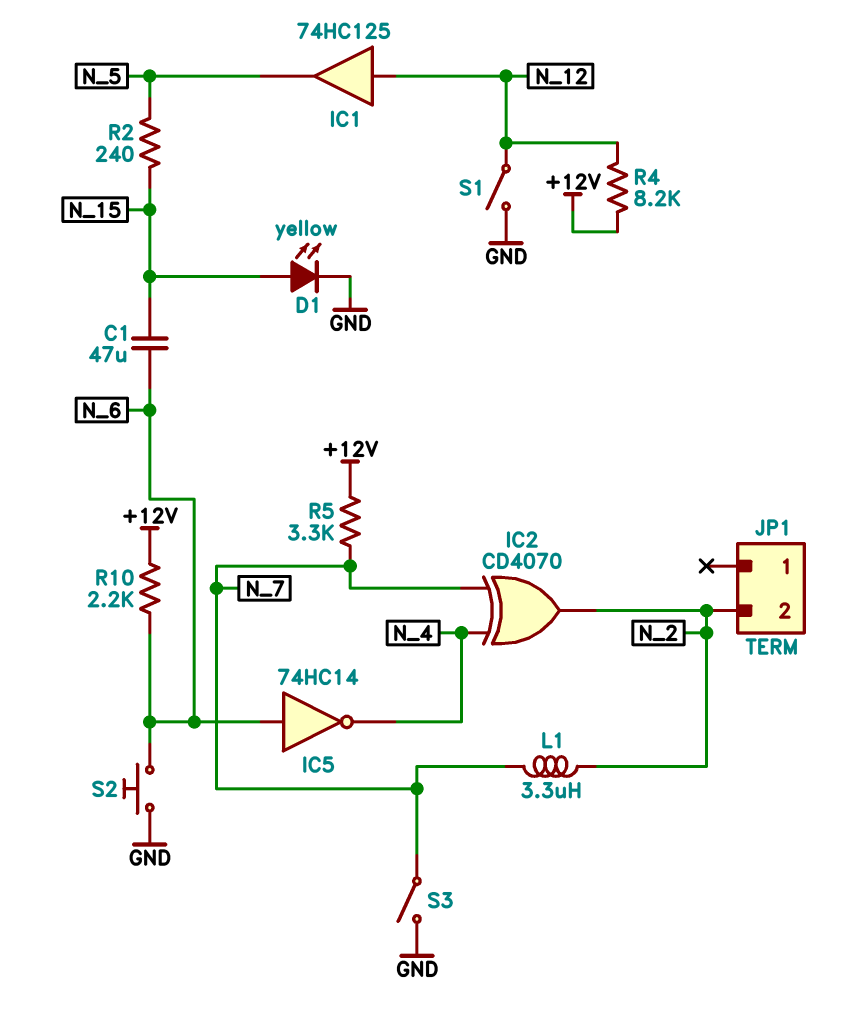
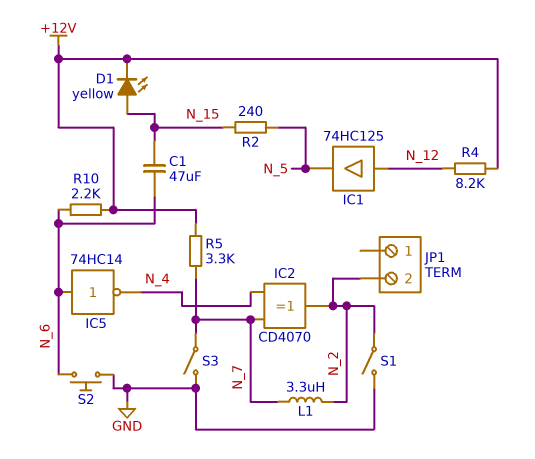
D1: LED yellow (A N_15, K GND) -> LED yellow (A N_15, K +12V)
S1: switch (GND, N_12) -> switch (GND, N_2)

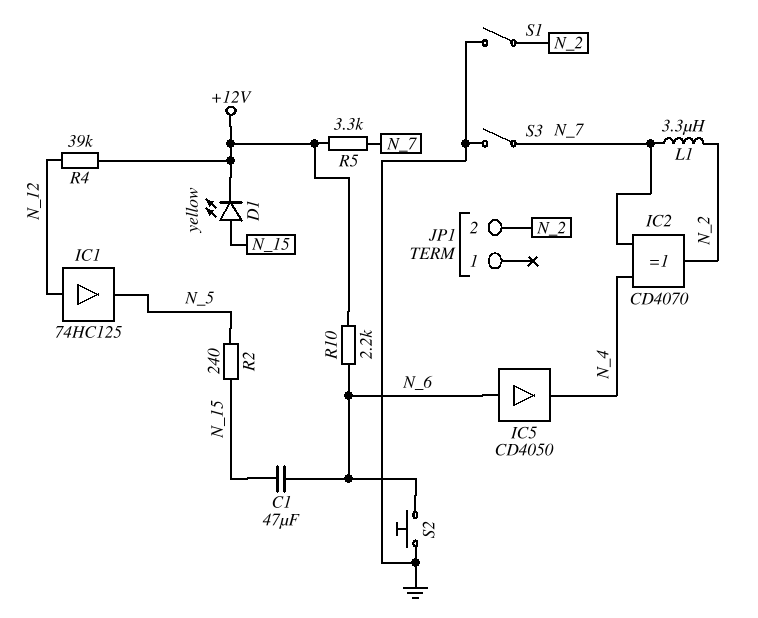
IC5: NOT 74HC14 (in N_6, out N_4) -> buffer CD4050 (in N_6, out N_4)
R4: 8.2k (+12V, N_12) -> 39k (+12V, N_12)

